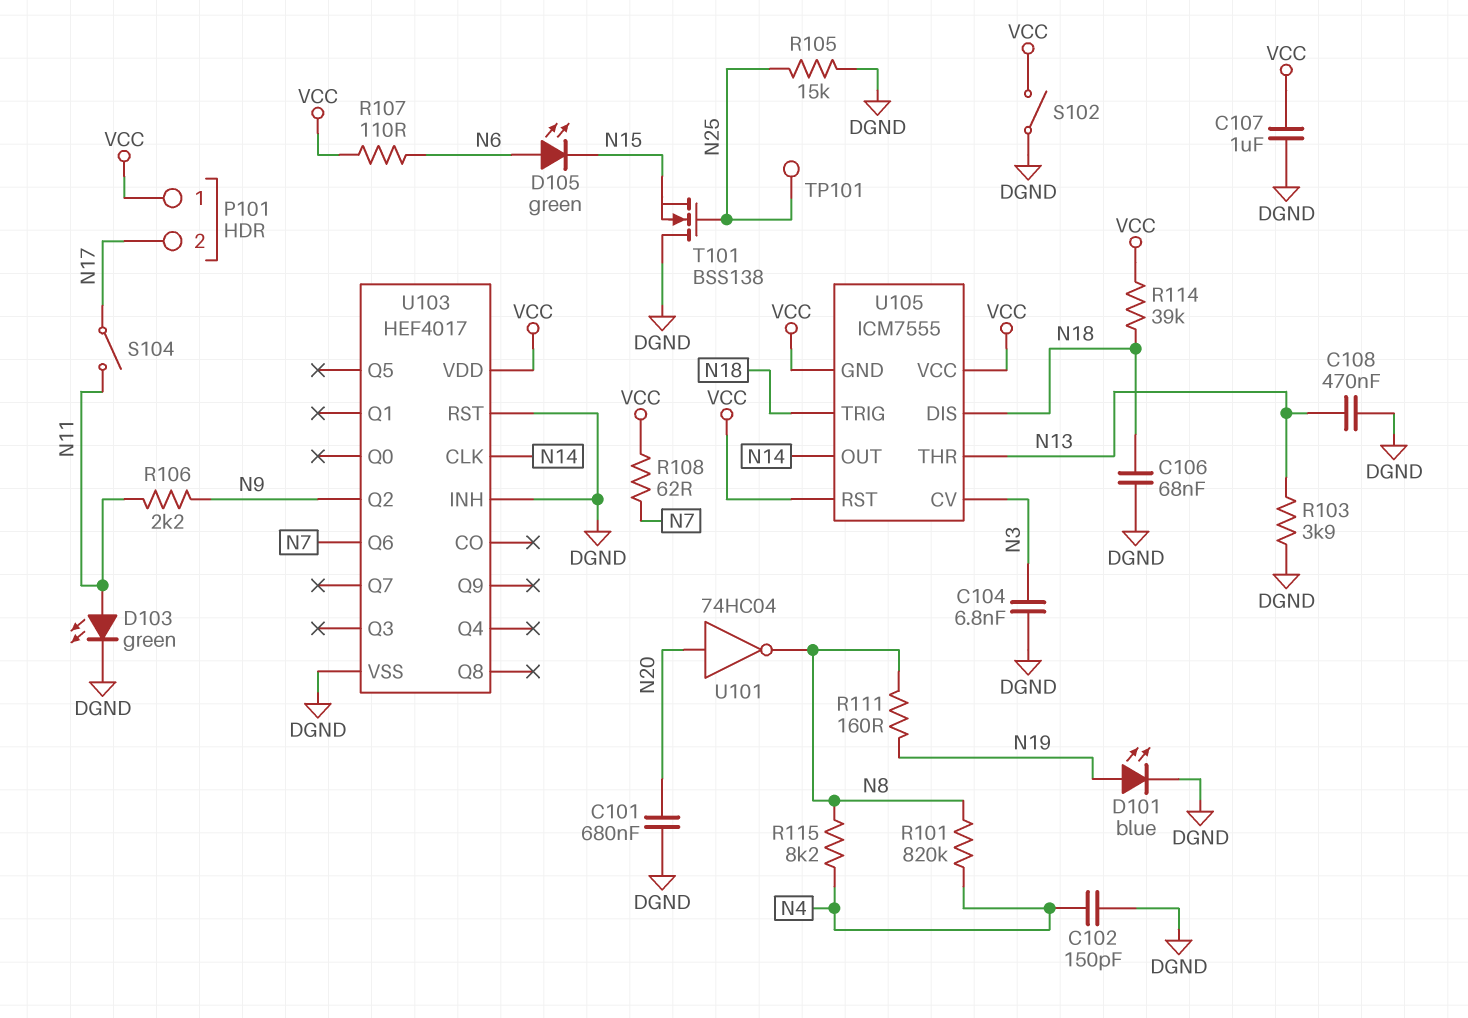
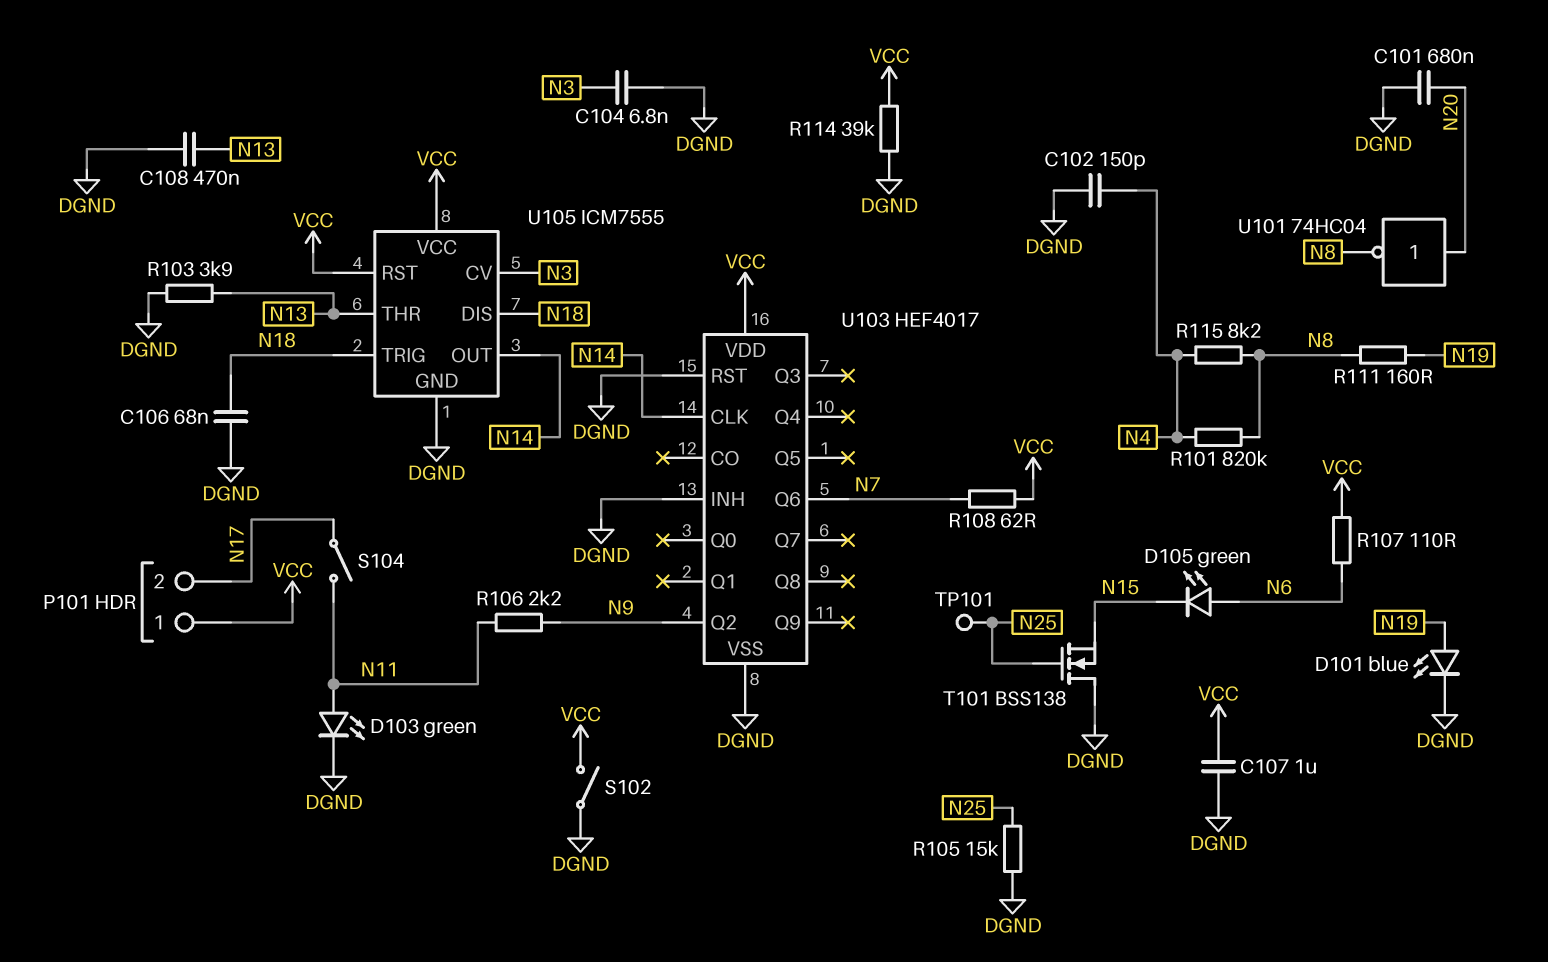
R114: 39k (N18, VCC) -> 39k (DGND, VCC)
U105 pin GND: VCC -> DGND

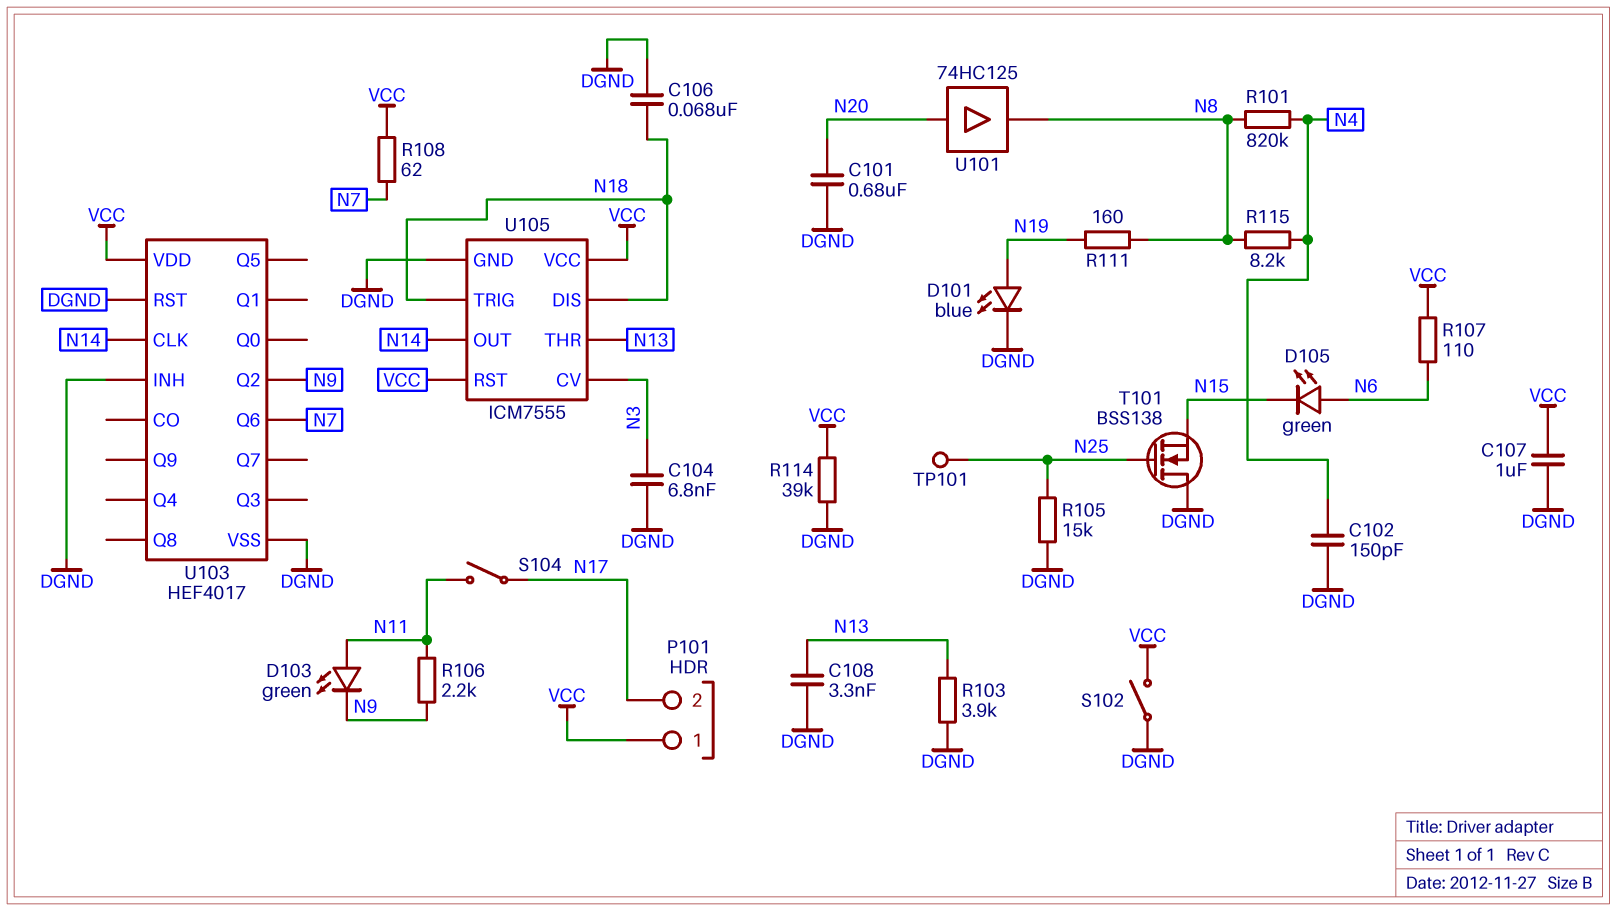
C108: 470nF (DGND, N13) -> 3.3nF (DGND, N13)
D103: LED green (A N11, K DGND) -> LED green (A N11, K N9)
U101: NOT 74HC04 (in N20, out N8) -> buffer 74HC125 (in N20, out N8)

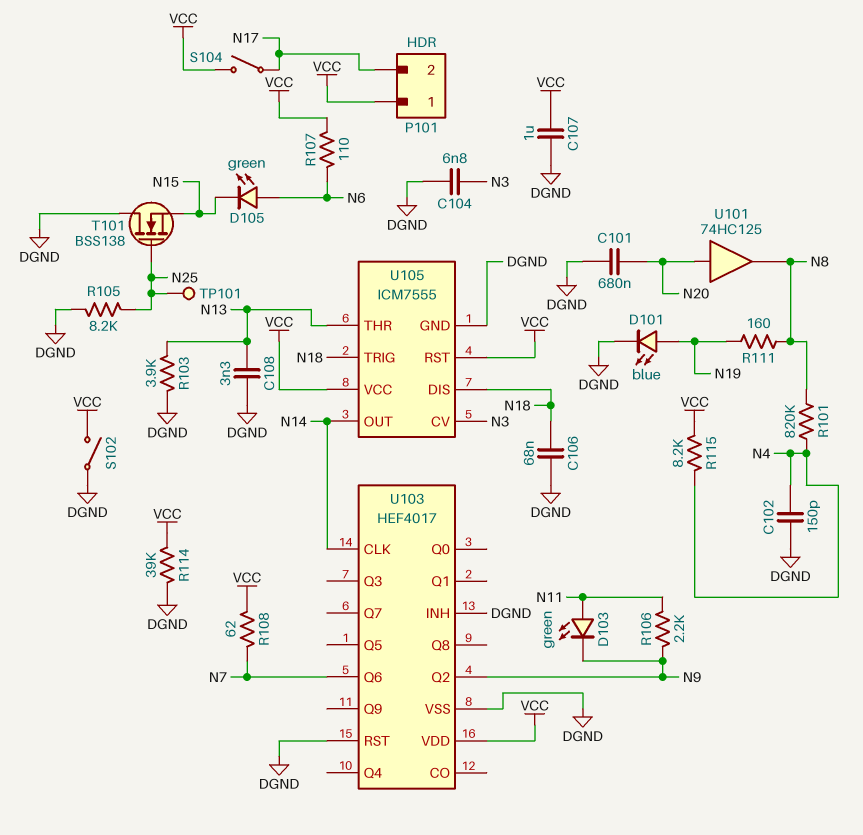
R105: 15k (DGND, N25) -> 8.2k (DGND, N25)
R115: 8.2k (N4, N8) -> 8.2k (N4, VCC)
S104: switch (N11, N17) -> switch (N17, VCC)

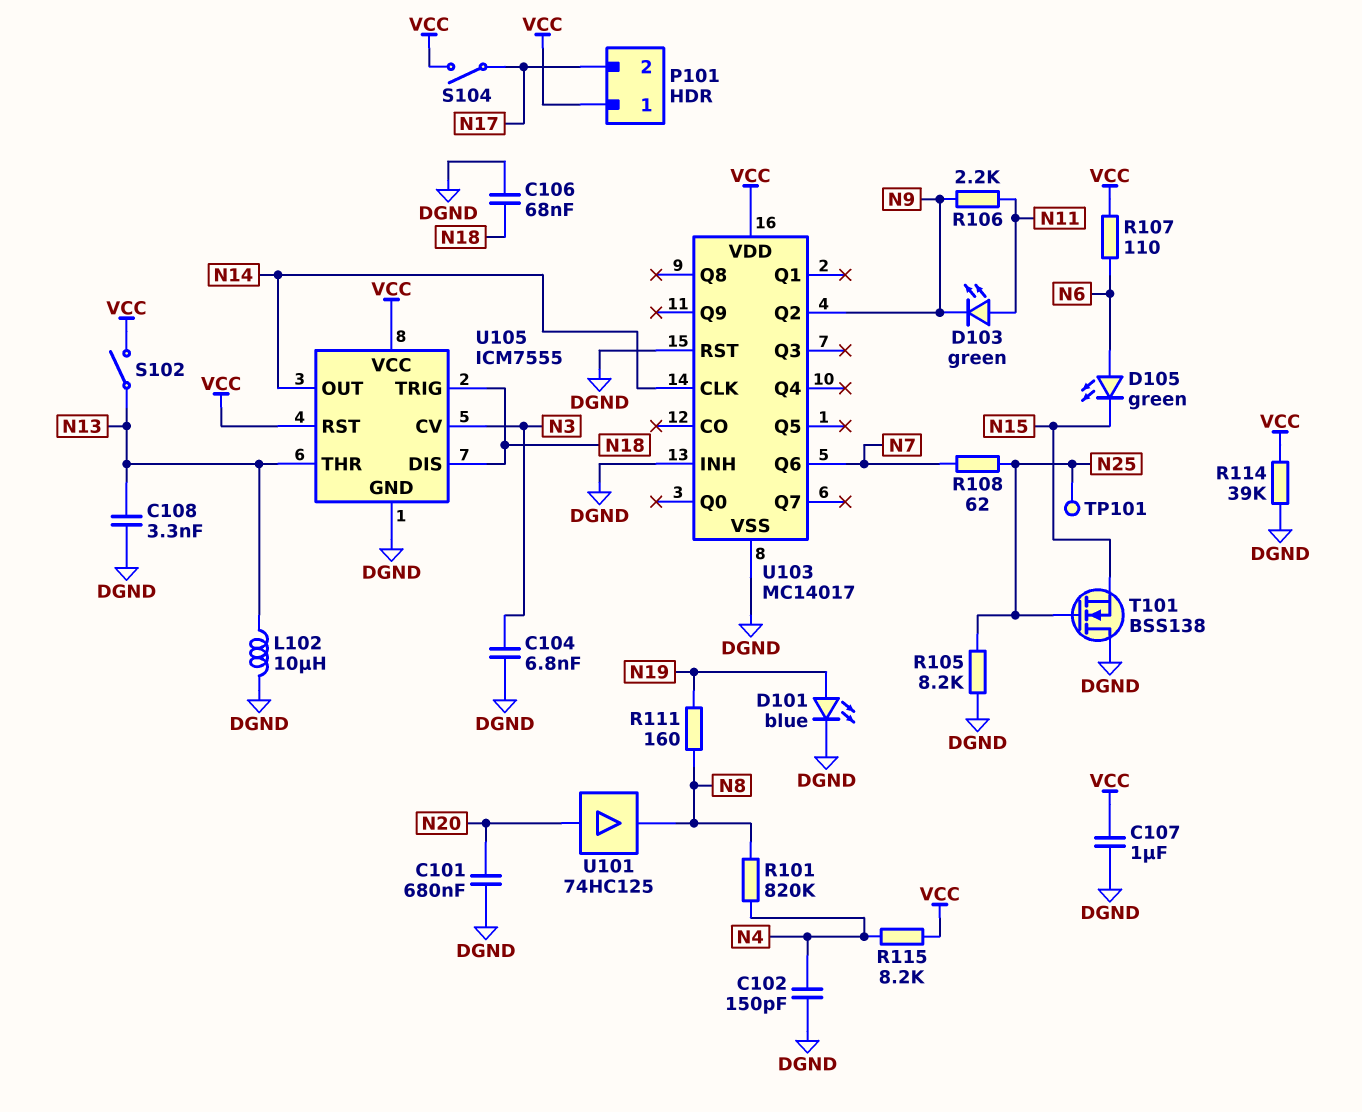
L102: none -> 10uH (DGND, N13)
R103: 3.9k (DGND, N13) -> none
R108: 62 (N7, VCC) -> 62 (N7, N25)
S102: switch (DGND, VCC) -> switch (N13, VCC)
U103: HEF4017 -> MC14017

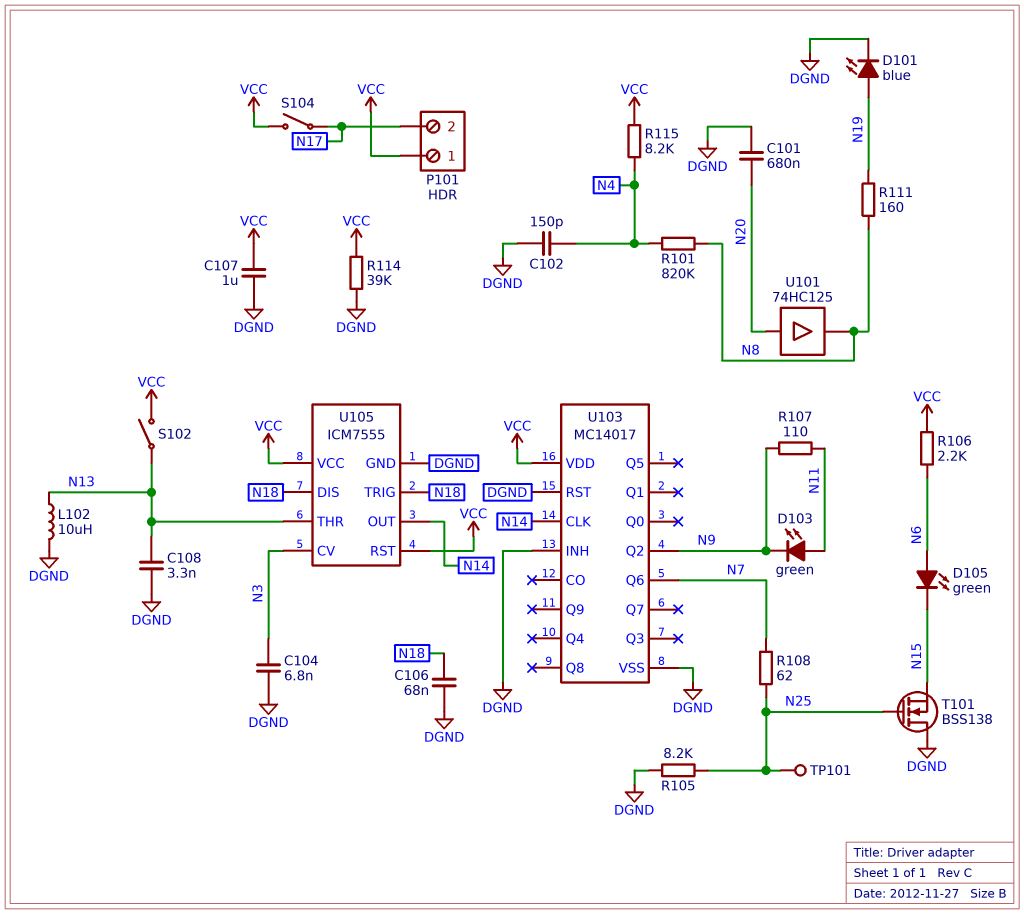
R106: 2.2k (N9, N11) -> 2.2k (N6, VCC)
R107: 110 (N6, VCC) -> 110 (N9, N11)

